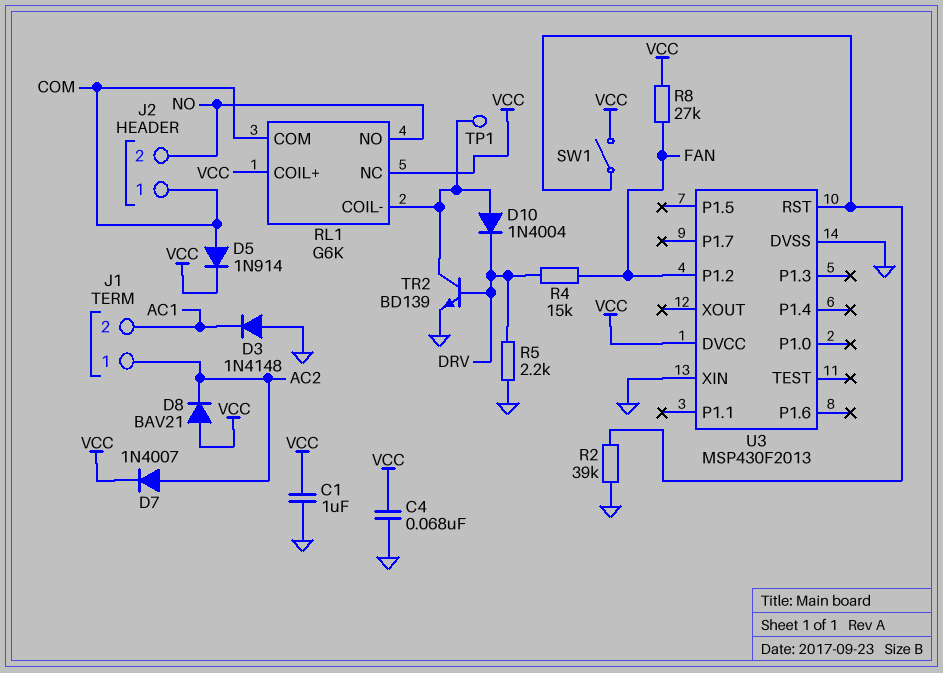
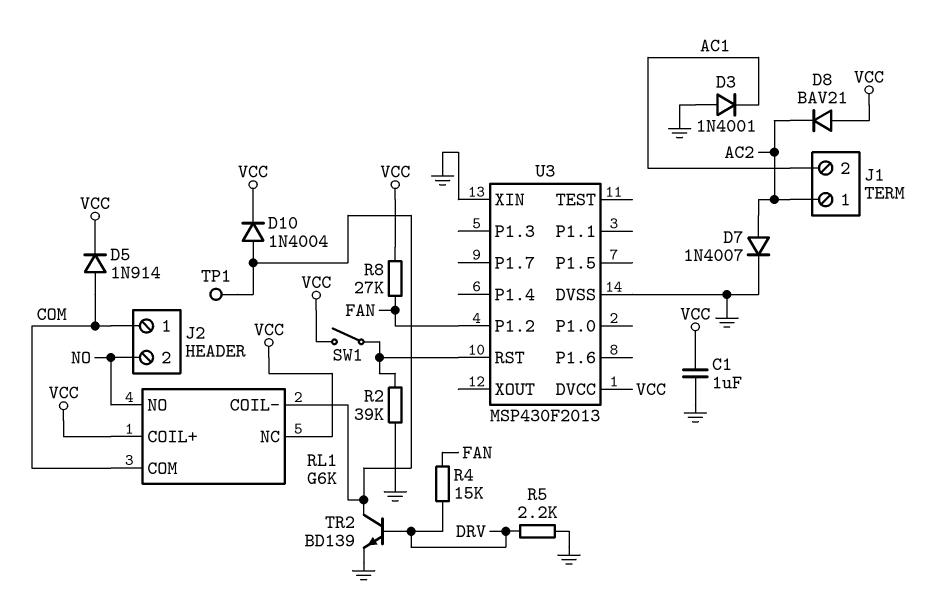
C4: 68nF (GND, VCC) -> none
D3: diode 1N4148 (A GND, K AC1) -> diode 1N4001 (A GND, K AC1)
D7: diode 1N4007 (A AC2, K VCC) -> diode 1N4007 (A AC2, K GND)
D10: diode 1N4004 (A RL1/COIL-, K DRV) -> diode 1N4004 (A RL1/COIL-, K VCC)

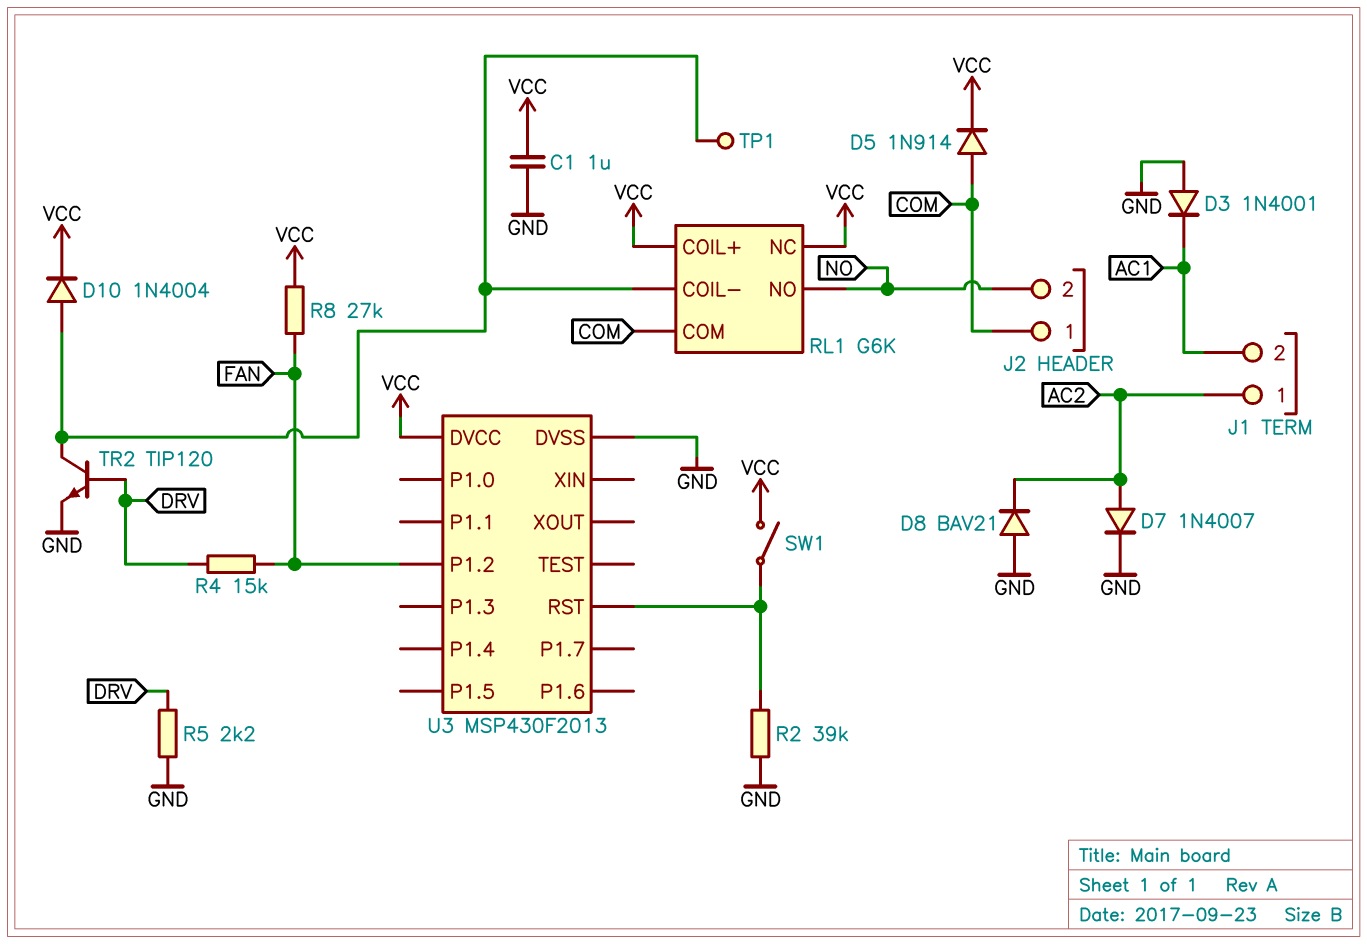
D8: diode BAV21 (A VCC, K AC2) -> diode BAV21 (A GND, K AC2)
TR2: NPN BD139 (B DRV, C RL1/COIL-, E GND) -> NPN TIP120 (B DRV, C RL1/COIL-, E GND)
U3 pin XIN: GND -> none

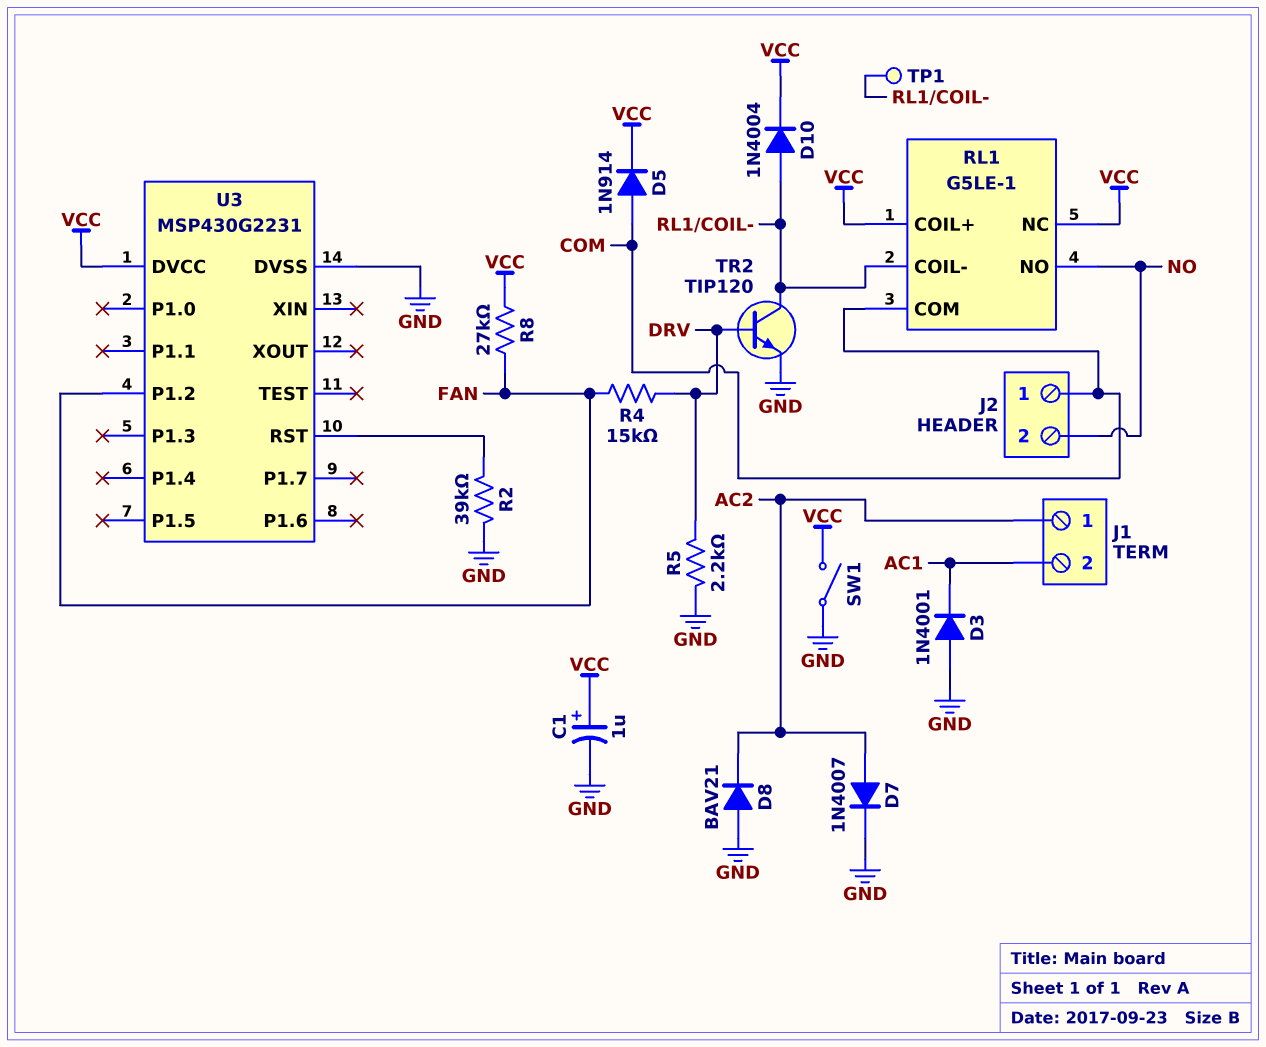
C1: 1uF (GND, VCC) -> 1uF (plus VCC, minus GND)
RL1: G6K -> G5LE-1
SW1: switch (U3/RST, VCC) -> switch (GND, VCC)
U3: MSP430F2013 -> MSP430G2231

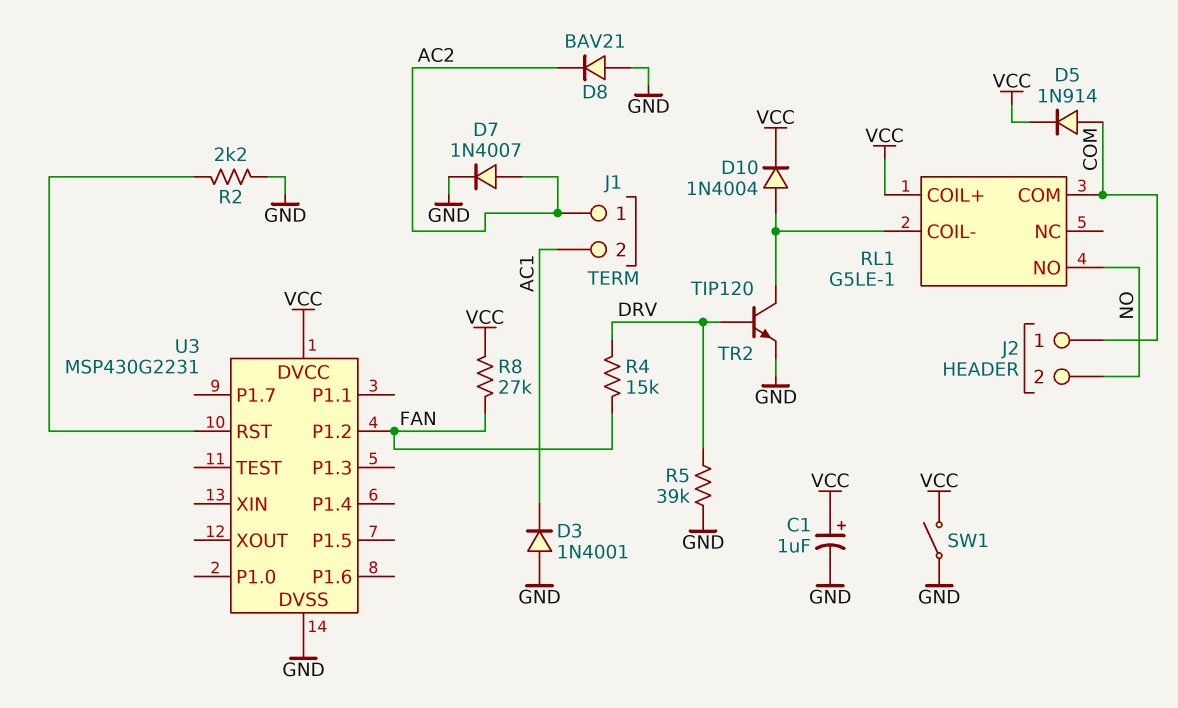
R2: 39k (GND, U3/RST) -> 2.2k (GND, U3/RST)
R5: 2.2k (DRV, GND) -> 39k (DRV, GND)
RL1 pin NC: VCC -> none
TP1: test point (RL1/COIL-) -> none

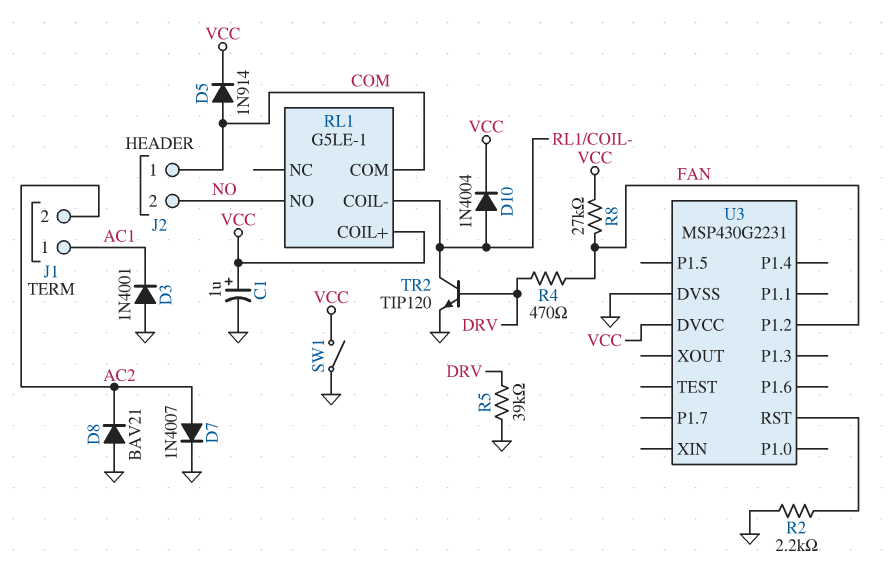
J1 pin 1: AC2 -> AC1
J1 pin 2: AC1 -> AC2
R4: 15k (DRV, FAN) -> 470 (DRV, FAN)

